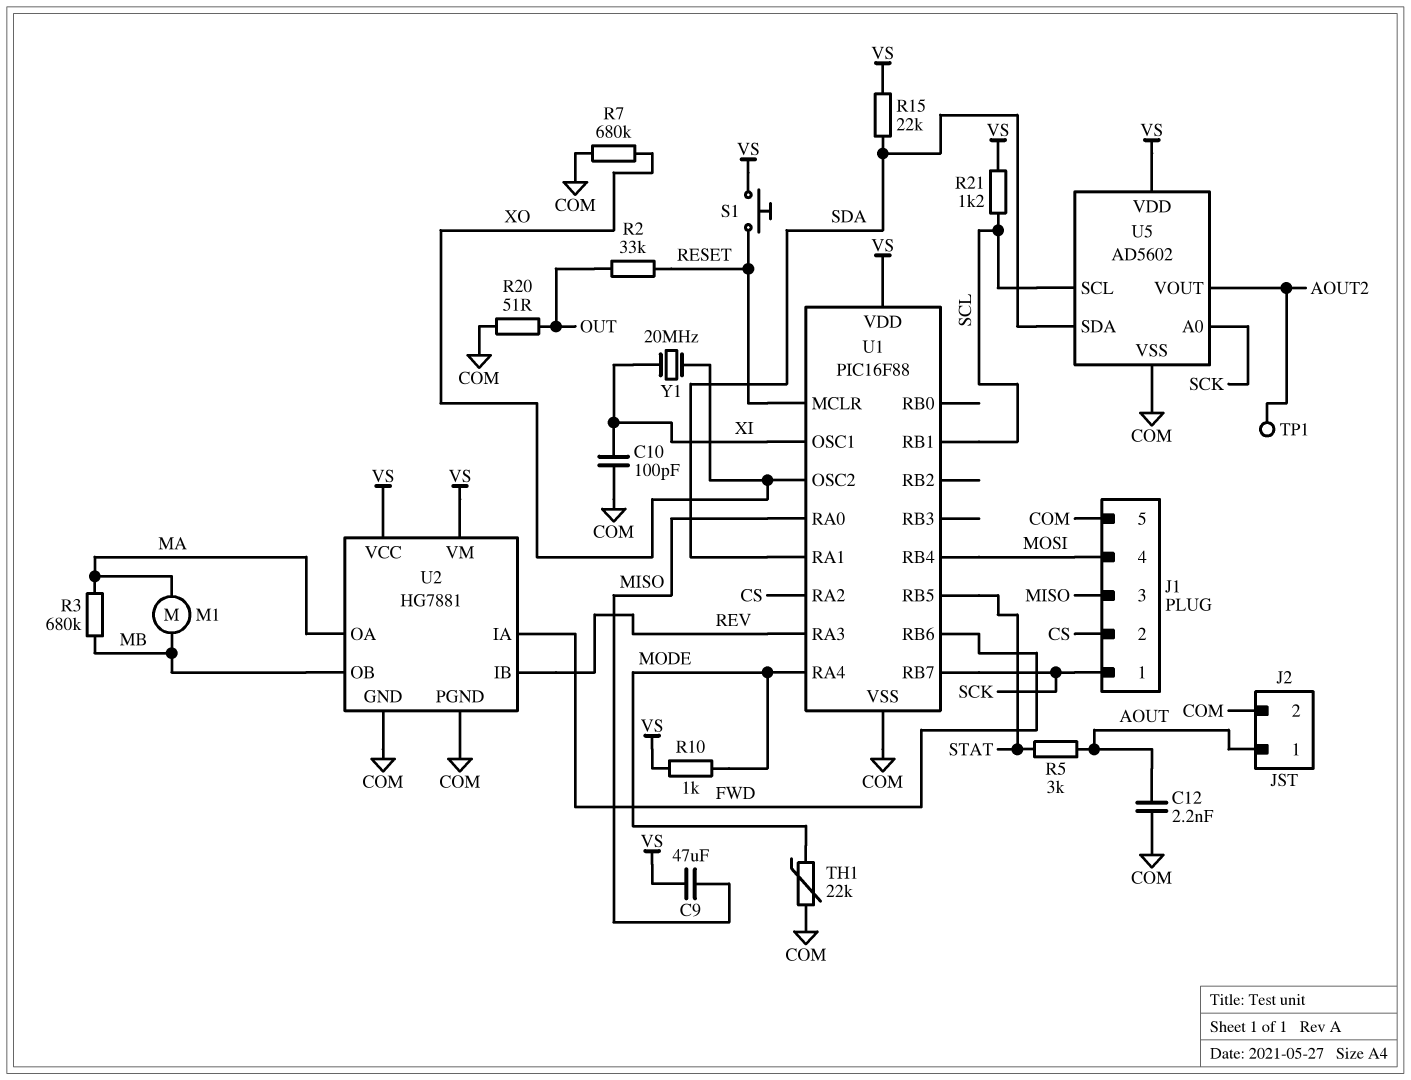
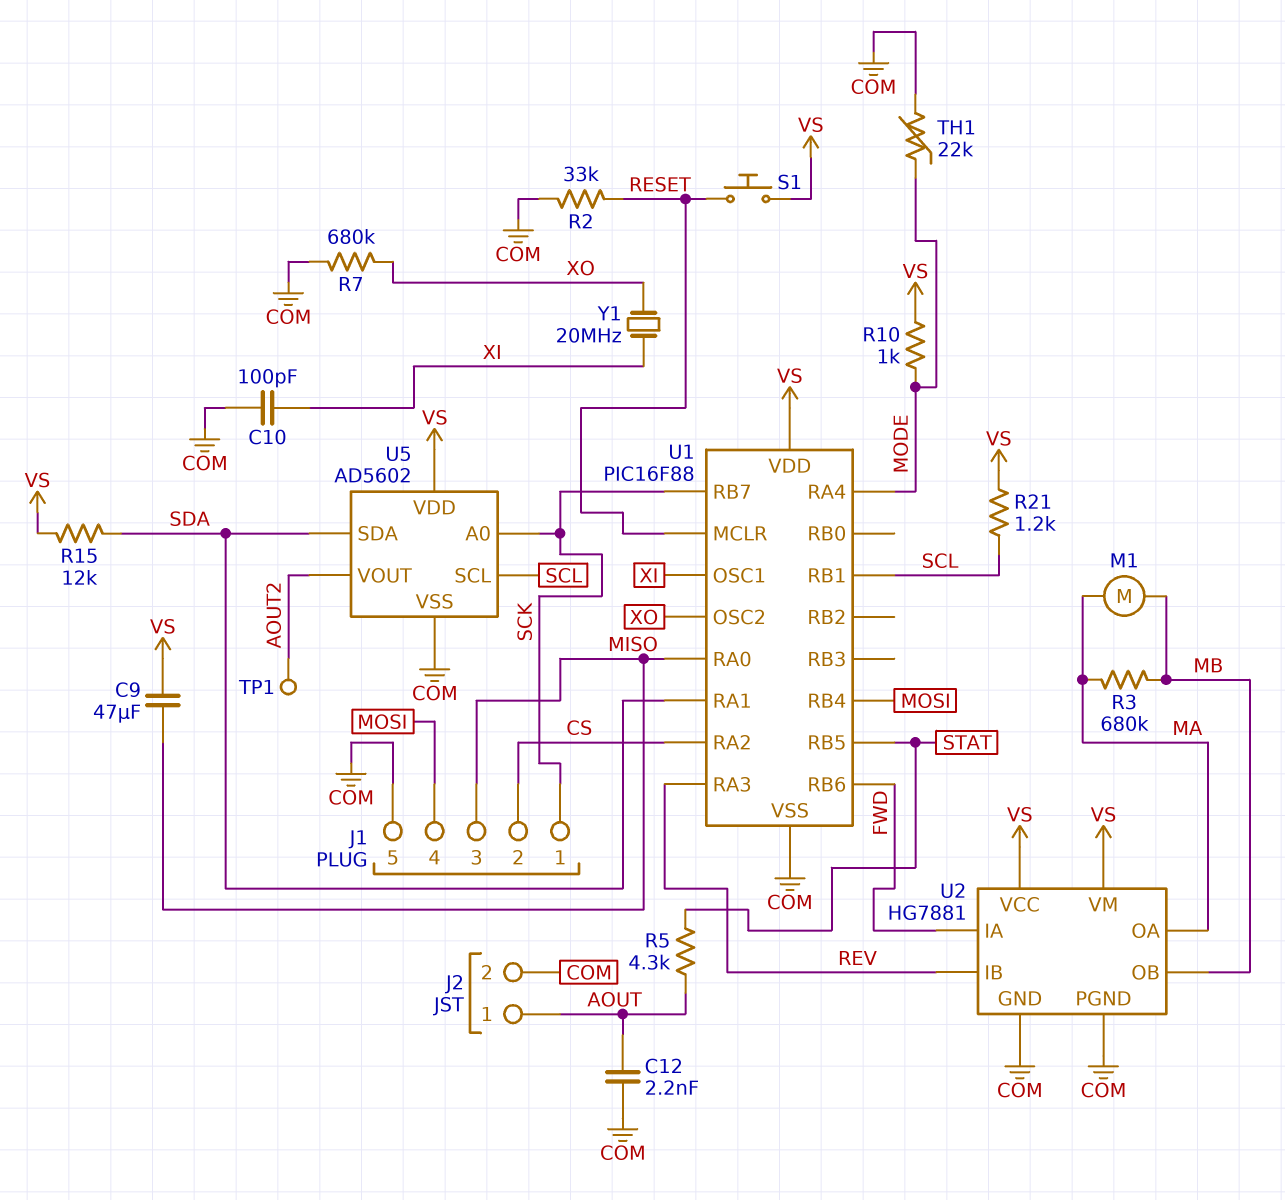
R2: 33k (OUT, RESET) -> 33k (COM, RESET)
R5: 3k (AOUT, STAT) -> 4.3k (AOUT, STAT)
R15: 22k (SDA, VS) -> 12k (SDA, VS)
R20: 51 (COM, OUT) -> none

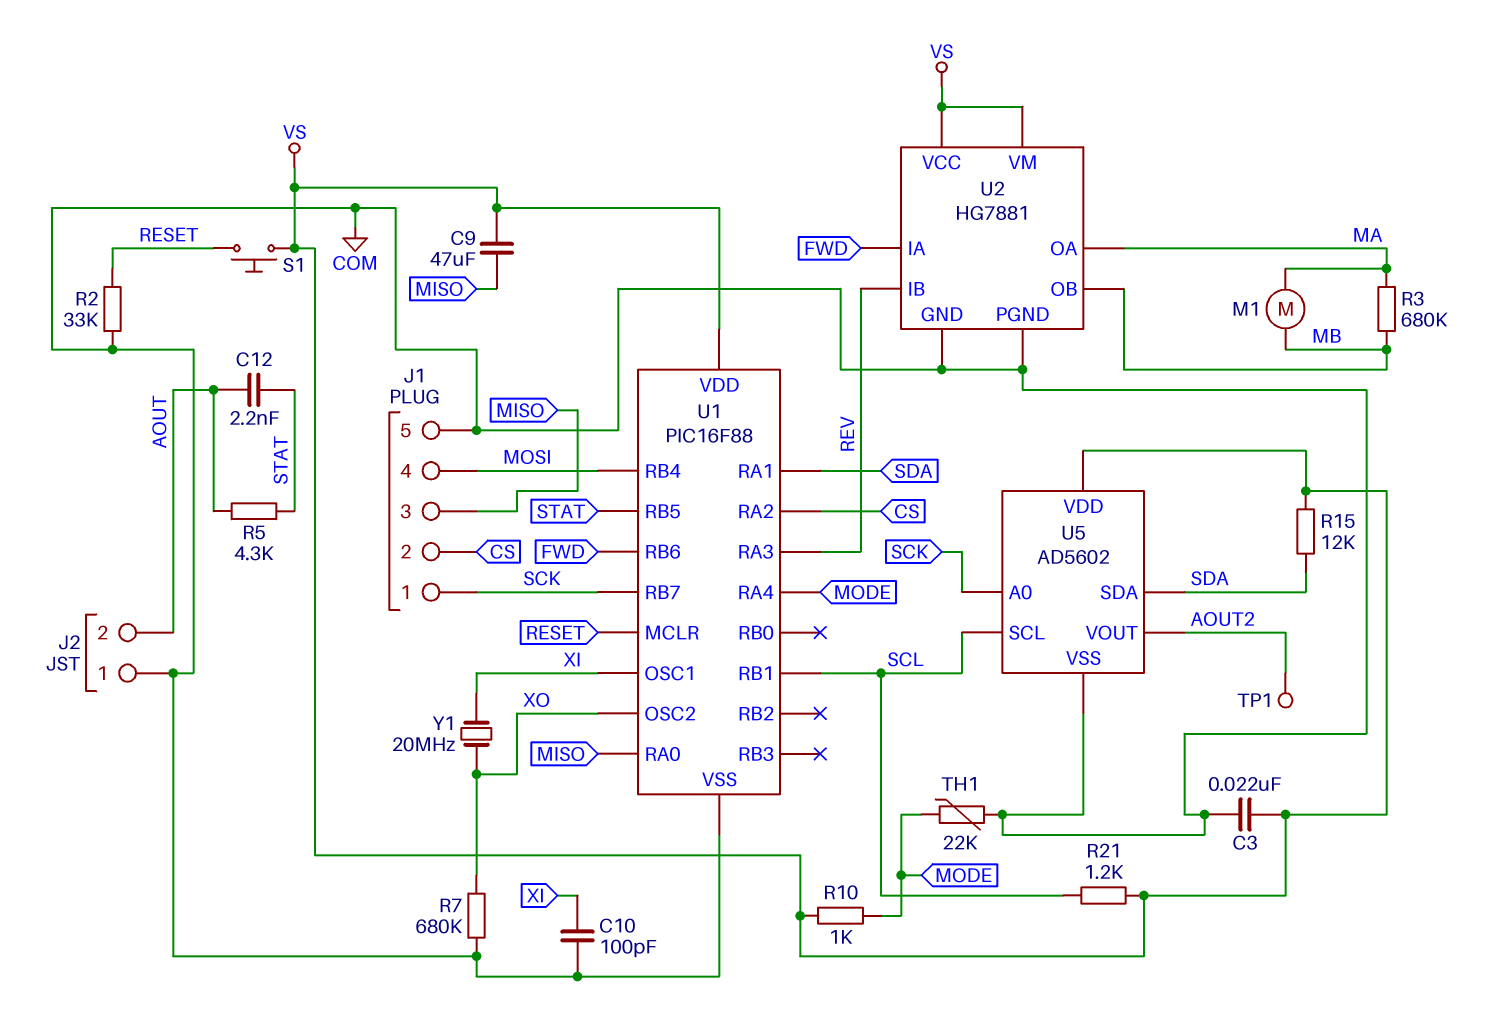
C3: none -> 22nF (COM, VS)
C12: 2.2nF (AOUT, COM) -> 2.2nF (AOUT, STAT)
J2 pin 1: AOUT -> COM
J2 pin 2: COM -> AOUT

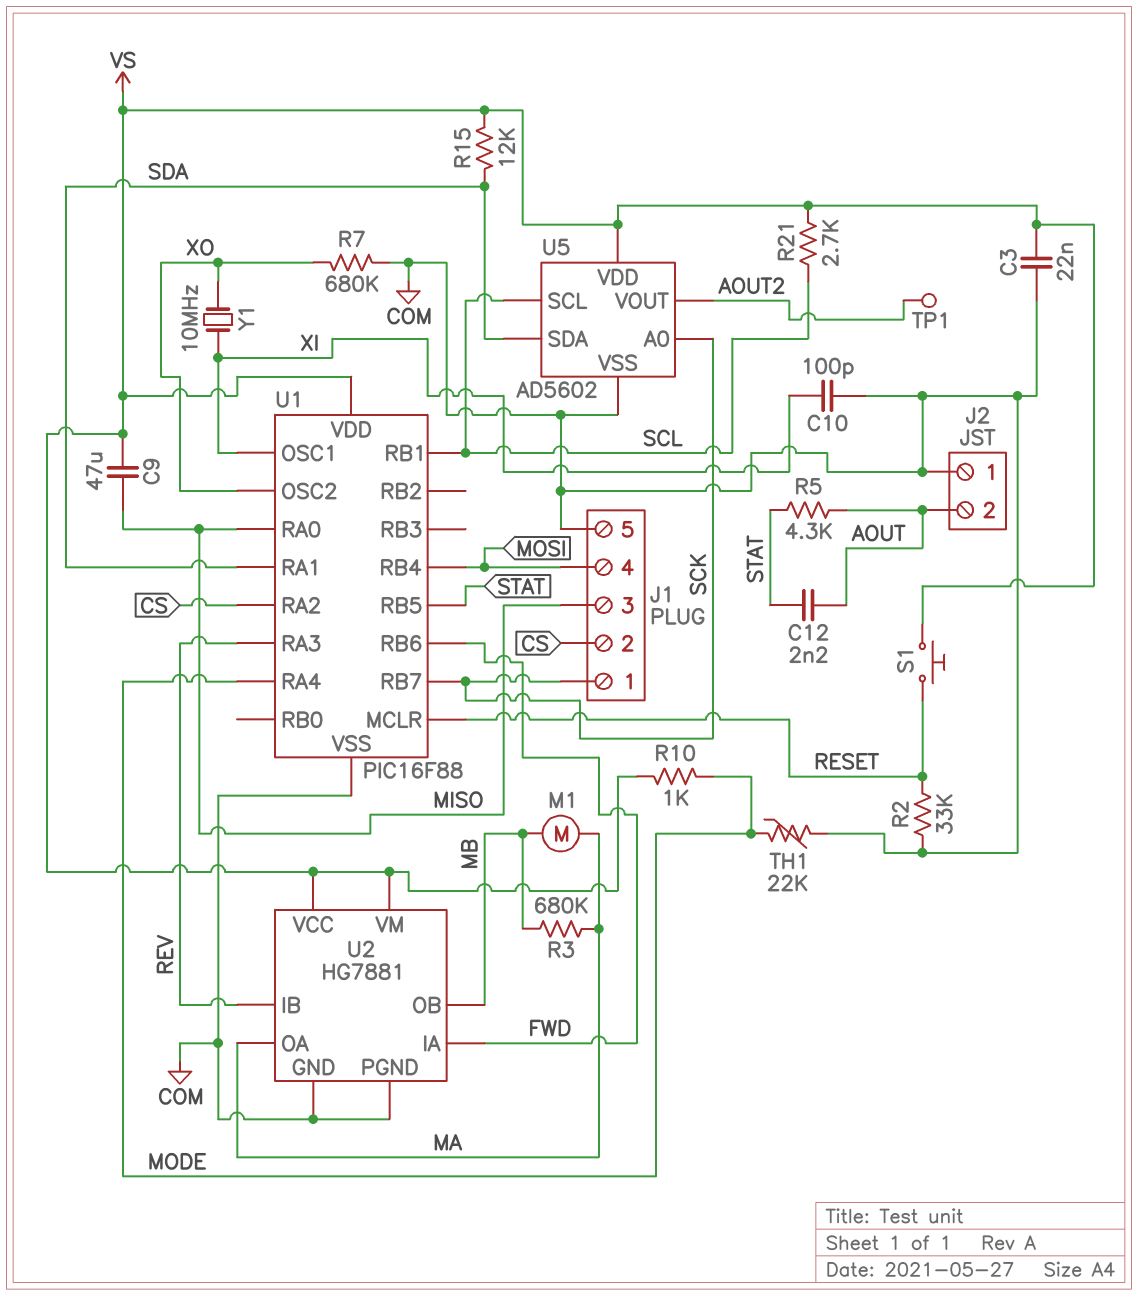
R21: 1.2k (SCL, VS) -> 2.7k (SCL, VS)
Y1: 20MHz (XI, XO) -> 10MHz (XI, XO)

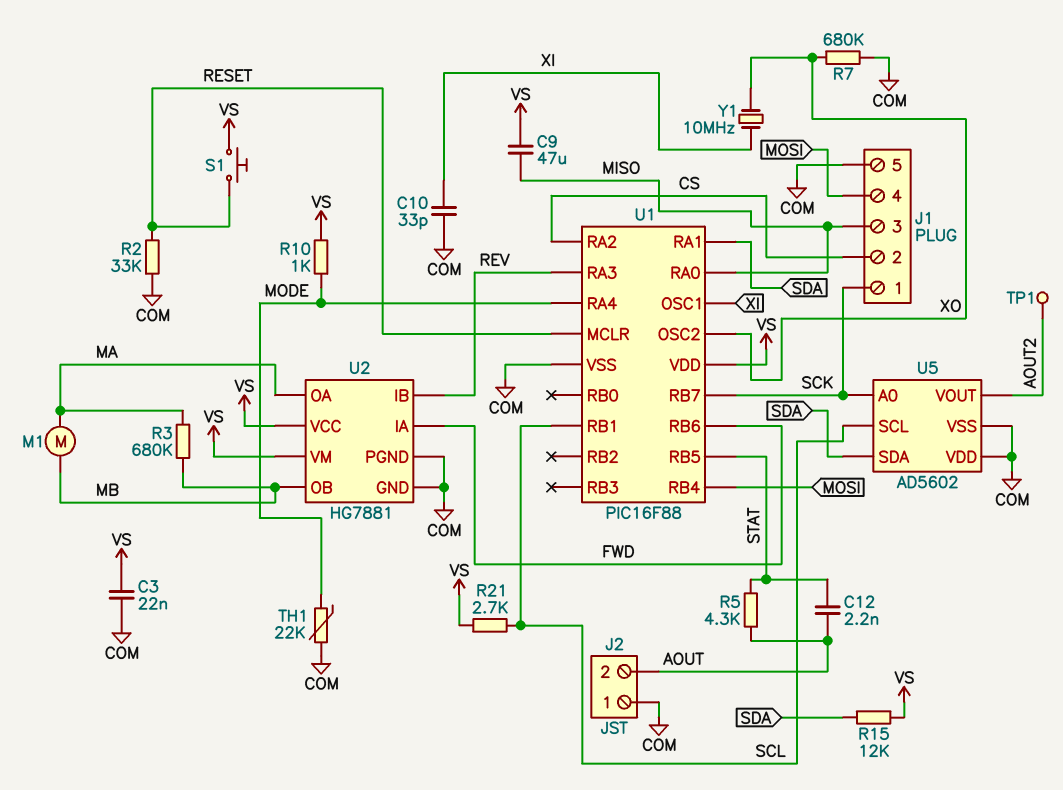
C10: 100pF (COM, XI) -> 33pF (COM, XI)
U5 pin VDD: VS -> COM

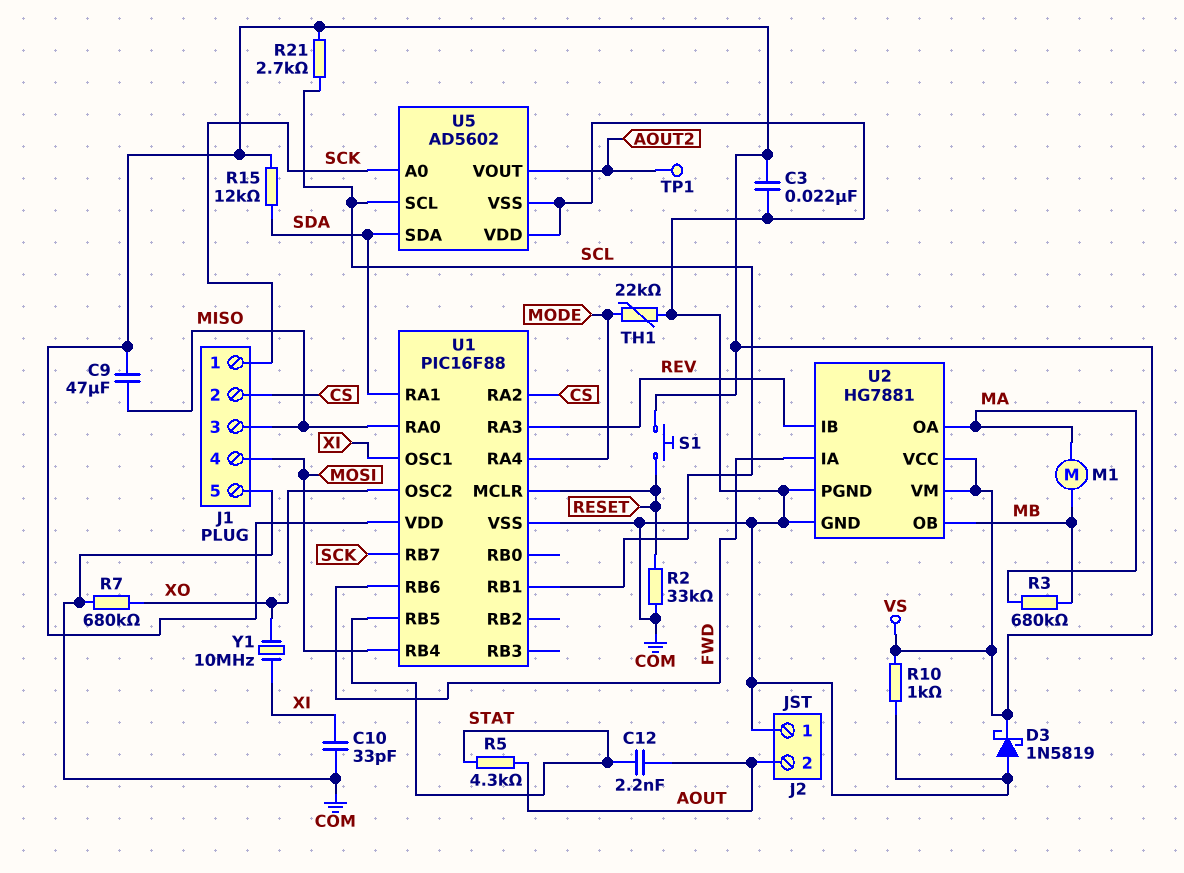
D3: none -> schottky 1N5819 (A COM, K VS)
R10: 1k (MODE, VS) -> 1k (COM, VS)

